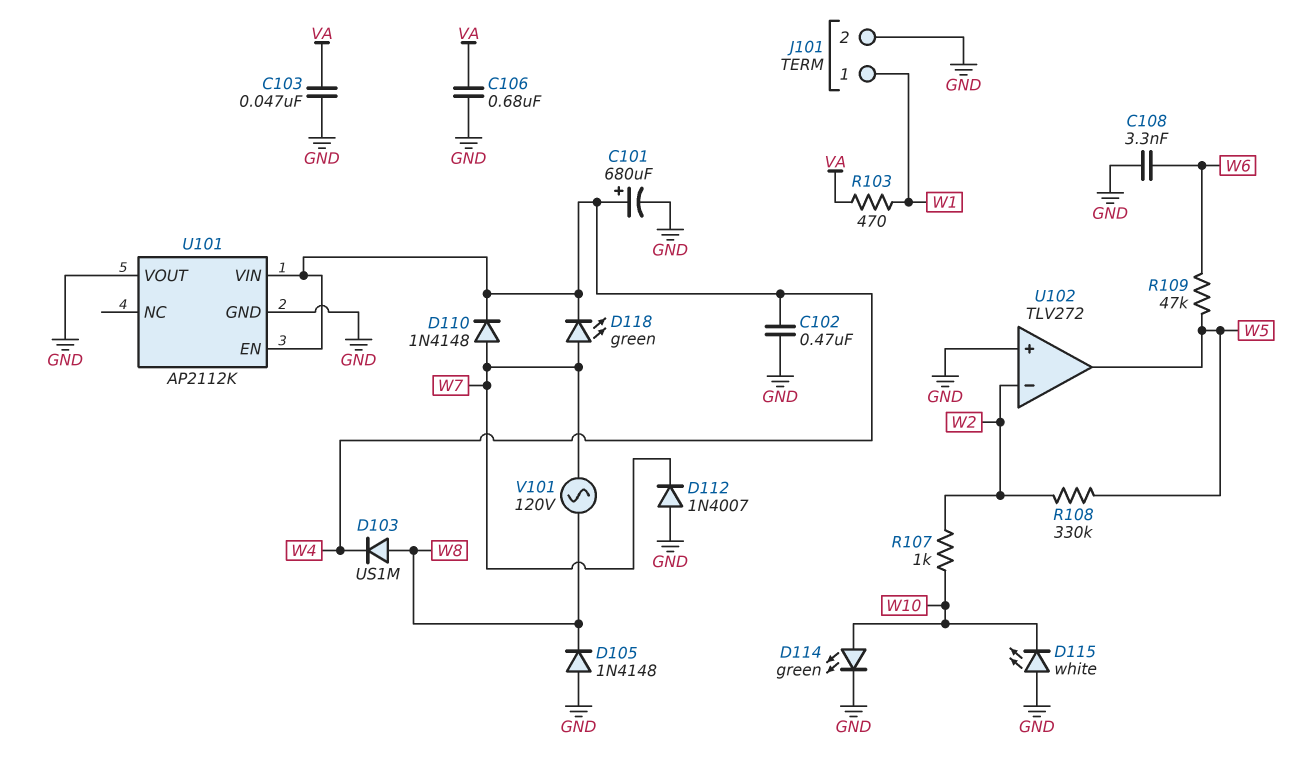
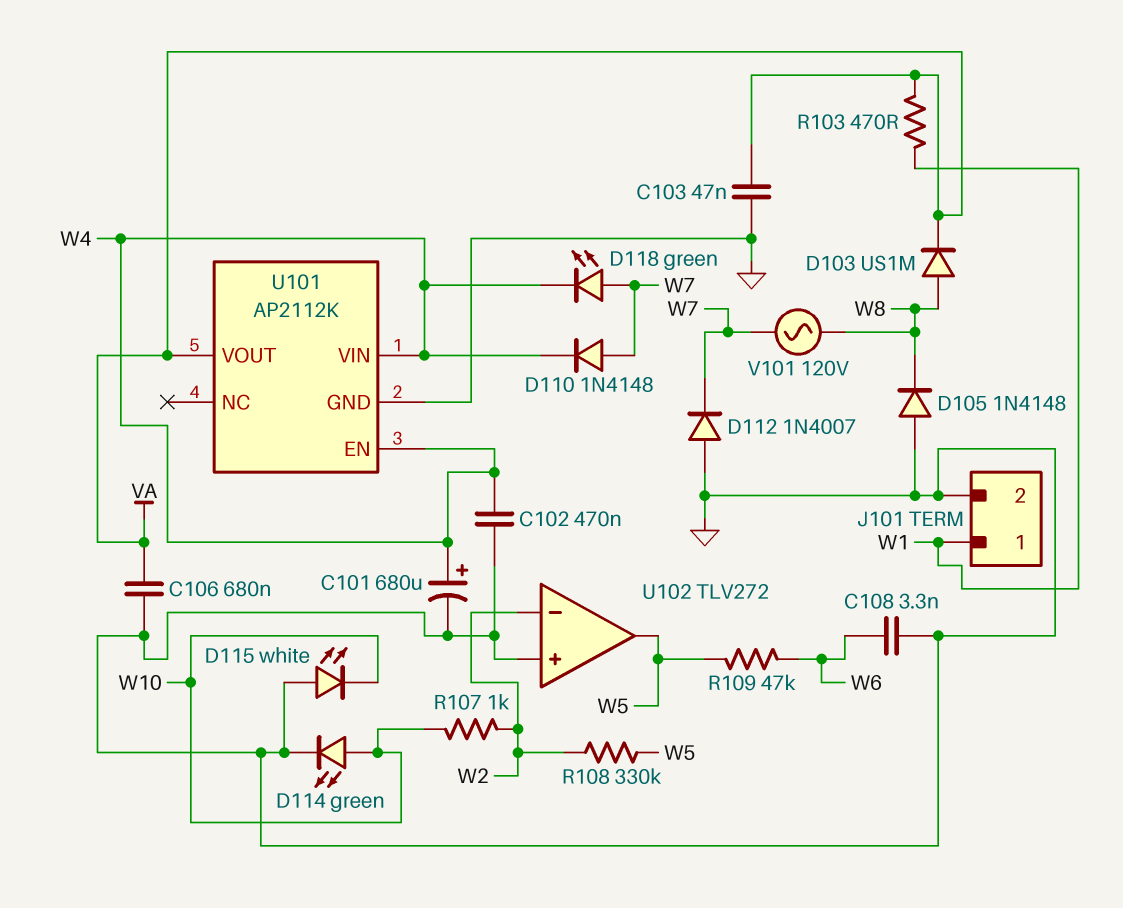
D103: diode US1M (A W8, K W4) -> diode US1M (A W8, K VA)
U101 pin VOUT: GND -> VA

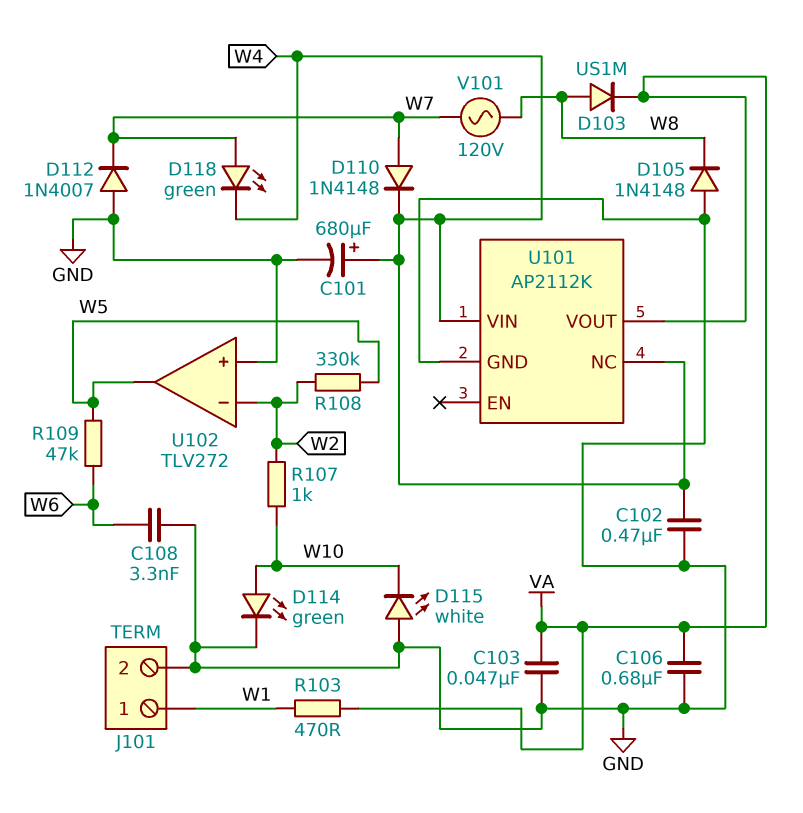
U101 pin EN: W4 -> none
U101 pin NC: none -> W4

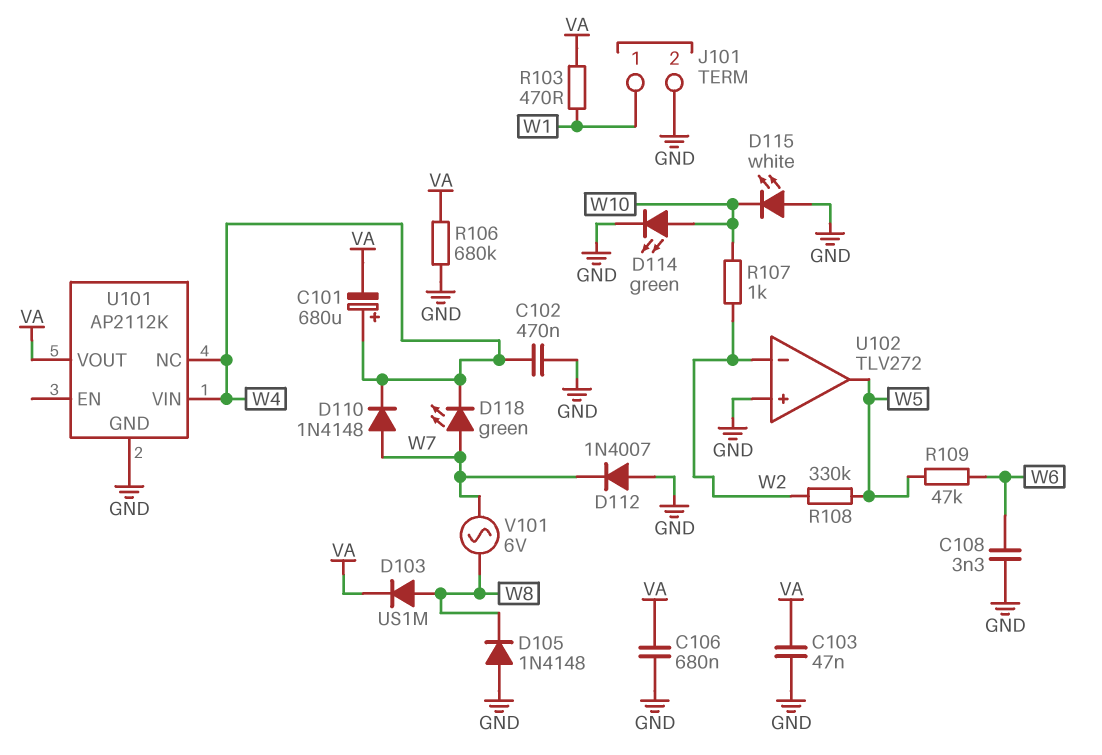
C101: 680uF (plus W4, minus GND) -> 680uF (plus W4, minus VA)
R106: none -> 680k (GND, VA)
V101: AC 120V (W7, W8) -> AC 6V (W7, W8)

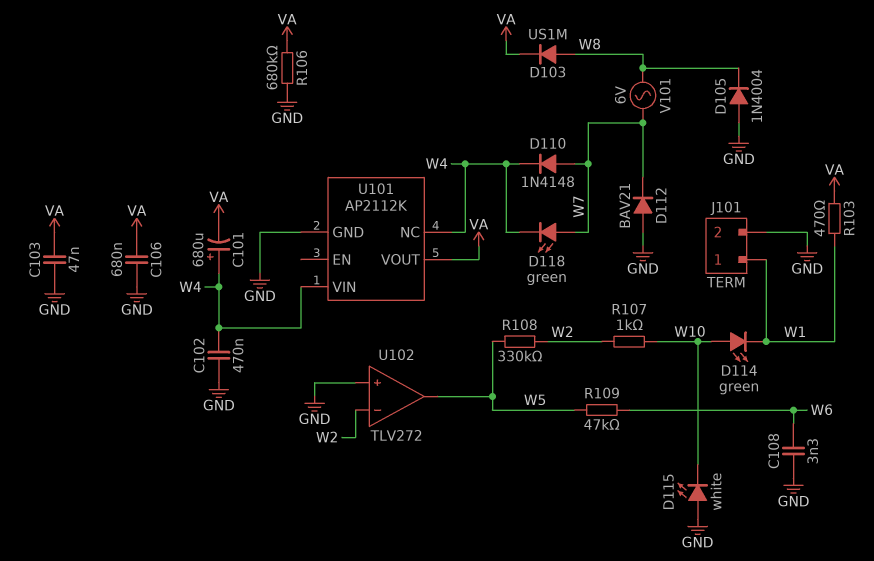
D105: diode 1N4148 (A GND, K W8) -> diode 1N4004 (A GND, K W8)
D112: diode 1N4007 (A GND, K W7) -> diode BAV21 (A GND, K W7)
D114: LED green (A W10, K GND) -> LED green (A W10, K W1)

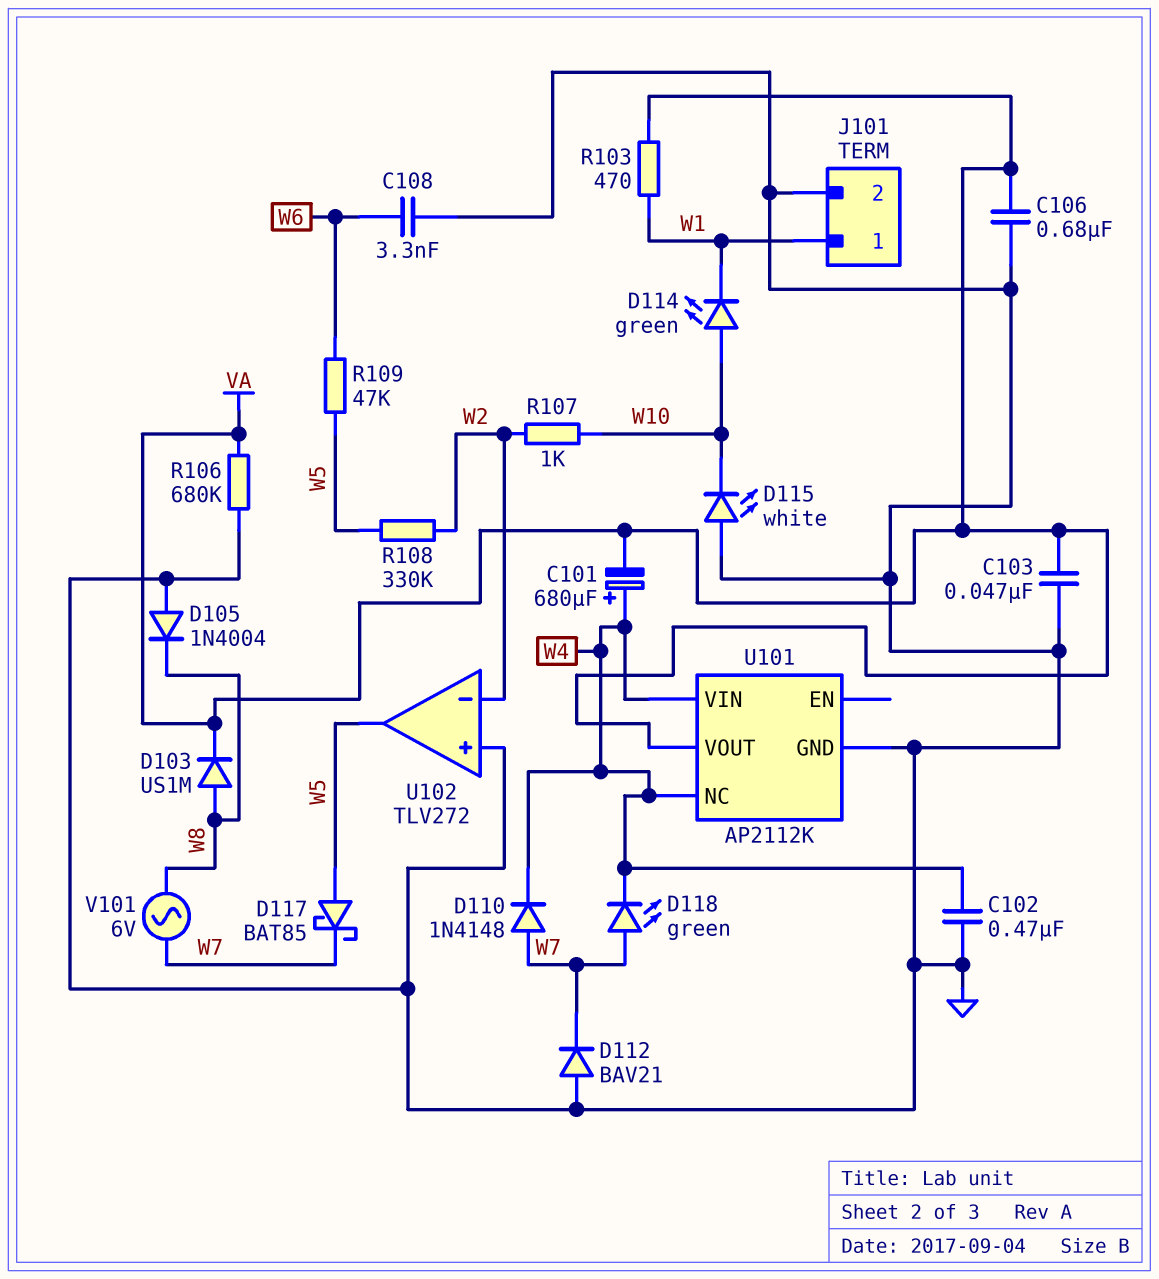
D117: none -> schottky BAT85 (A W5, K W7)

